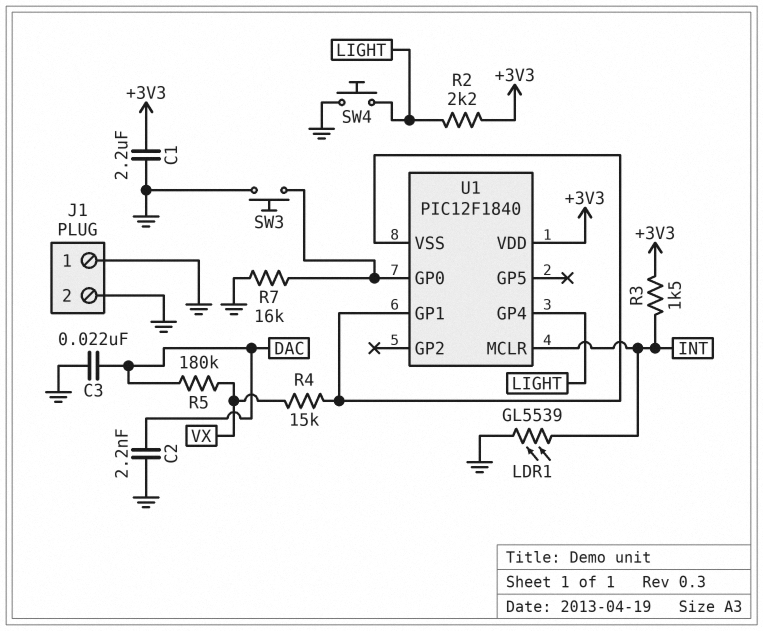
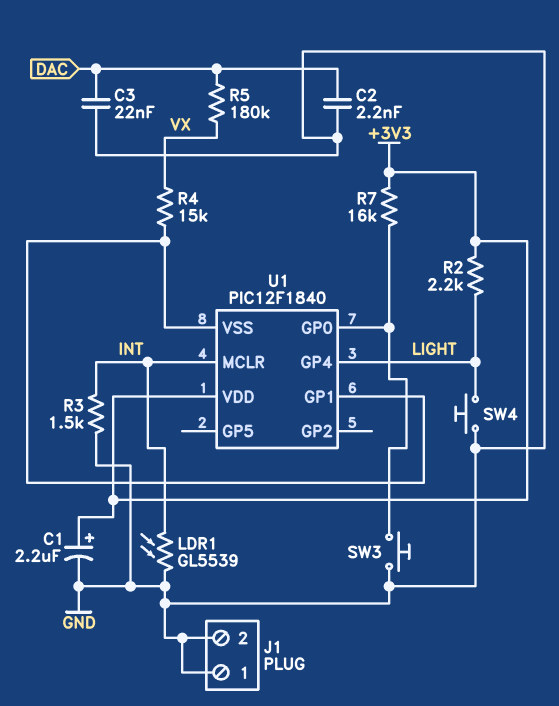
C1: 2.2uF (+3V3, GND) -> 2.2uF (plus +3V3, minus GND)
R3: 1.5k (+3V3, INT) -> 1.5k (GND, INT)
R7: 16k (GND, U1/GP0) -> 16k (+3V3, U1/GP0)

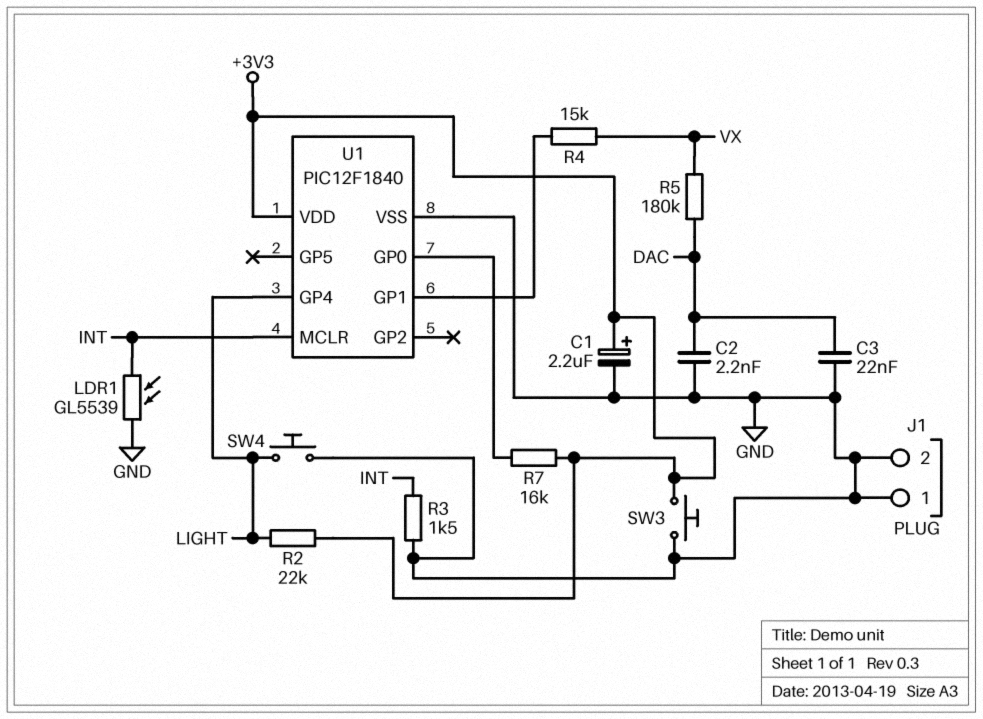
R2: 2.2k (+3V3, LIGHT) -> 22k (+3V3, LIGHT)
SW3: button (GND, U1/GP0) -> button (+3V3, GND)
U1 pin VSS: U1/GP1 -> GND

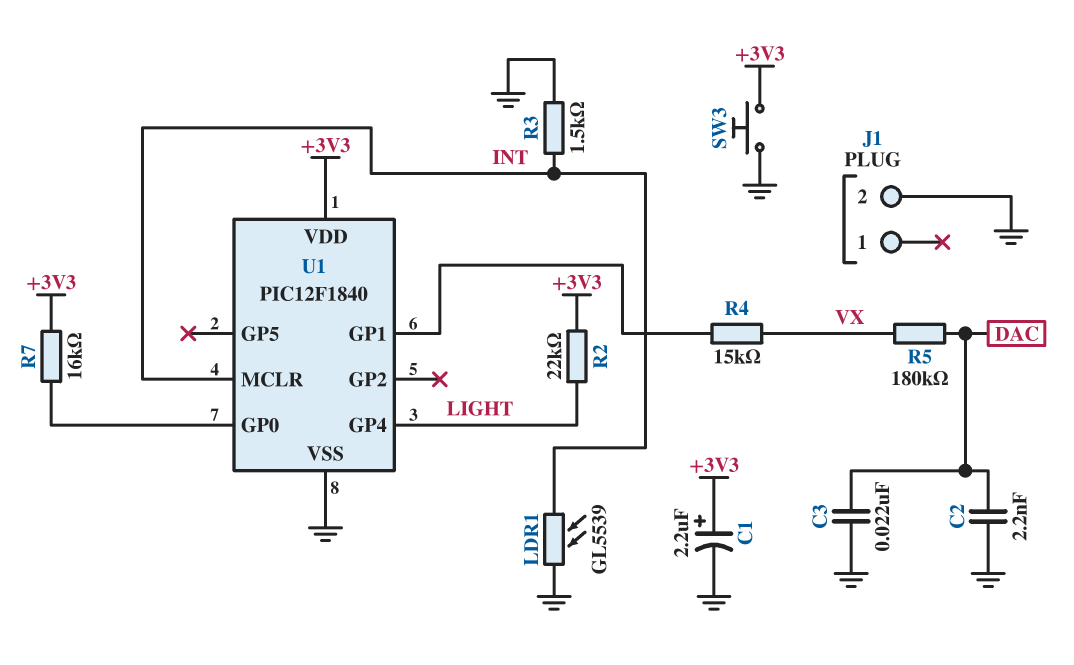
J1 pin 1: GND -> none
SW4: button (GND, LIGHT) -> none

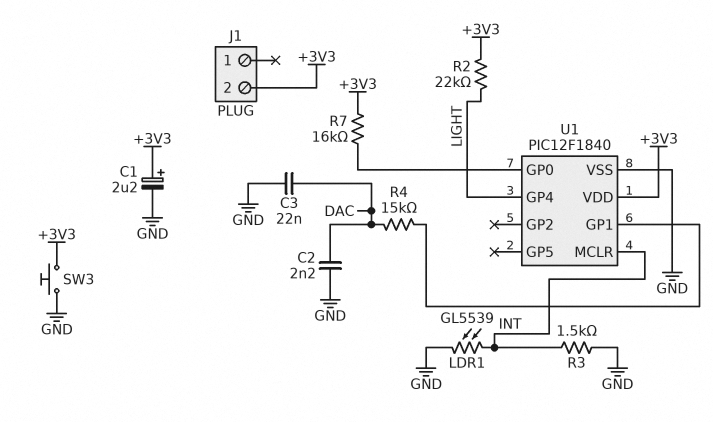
J1 pin 2: GND -> +3V3
R4: 15k (U1/GP1, VX) -> 15k (DAC, U1/GP1)
R5: 180k (DAC, VX) -> none

